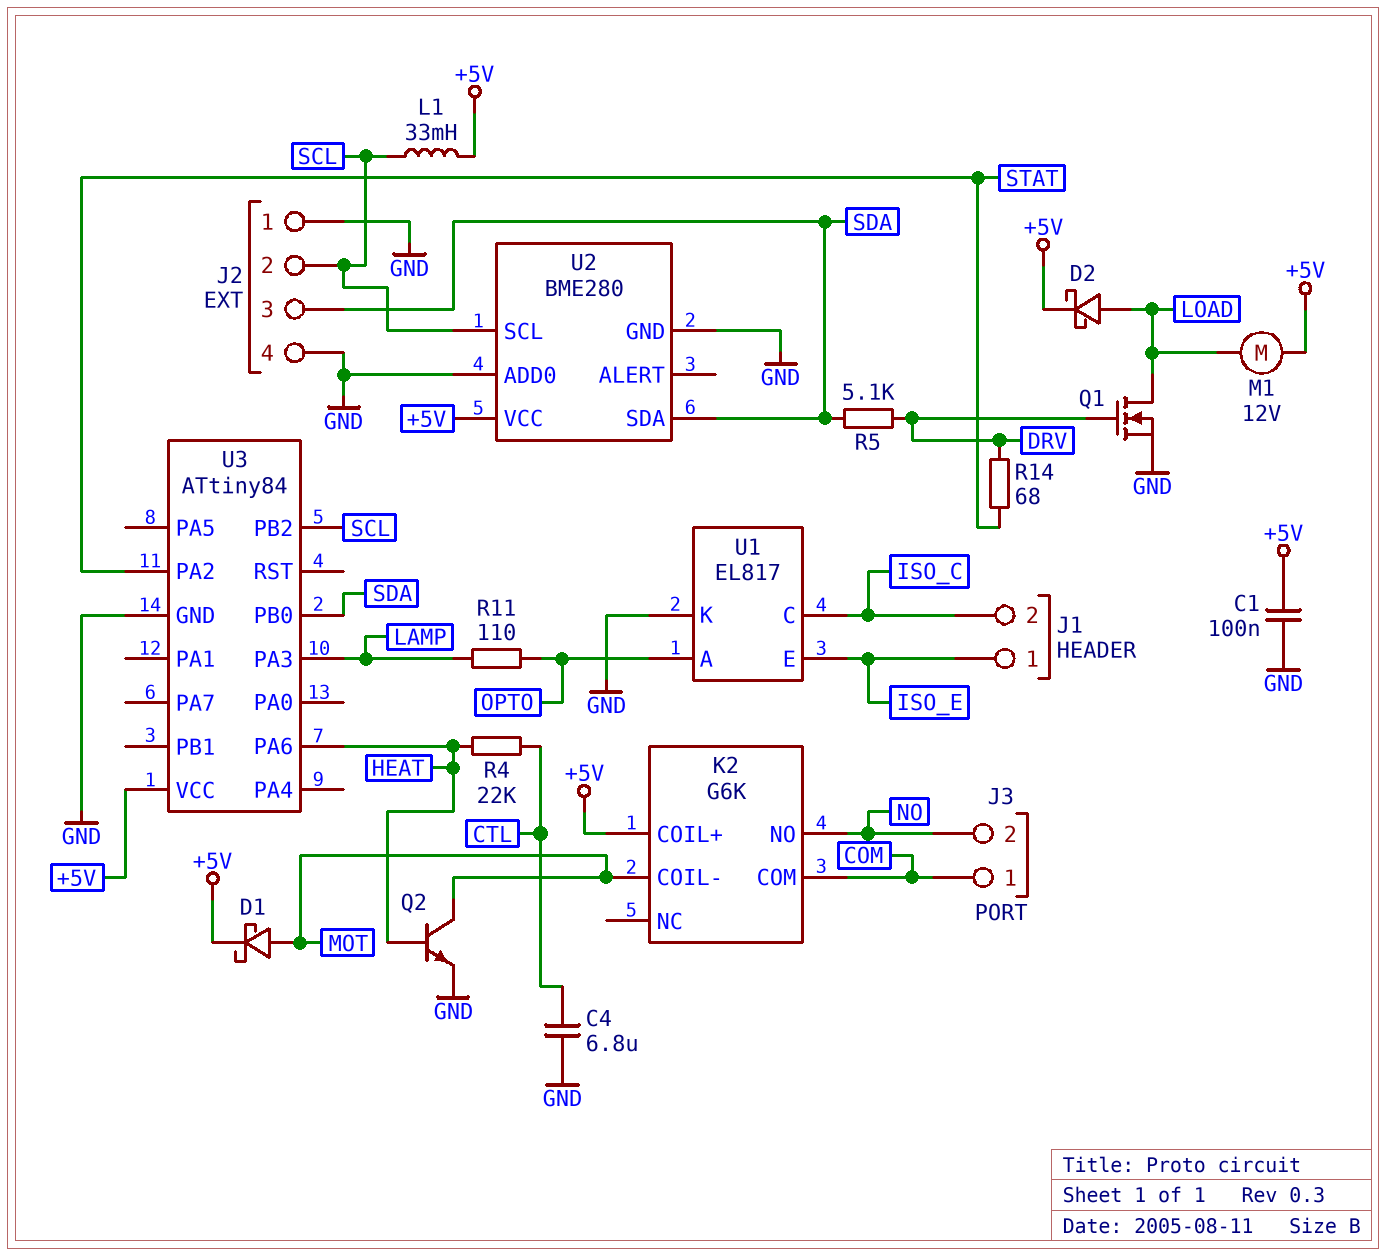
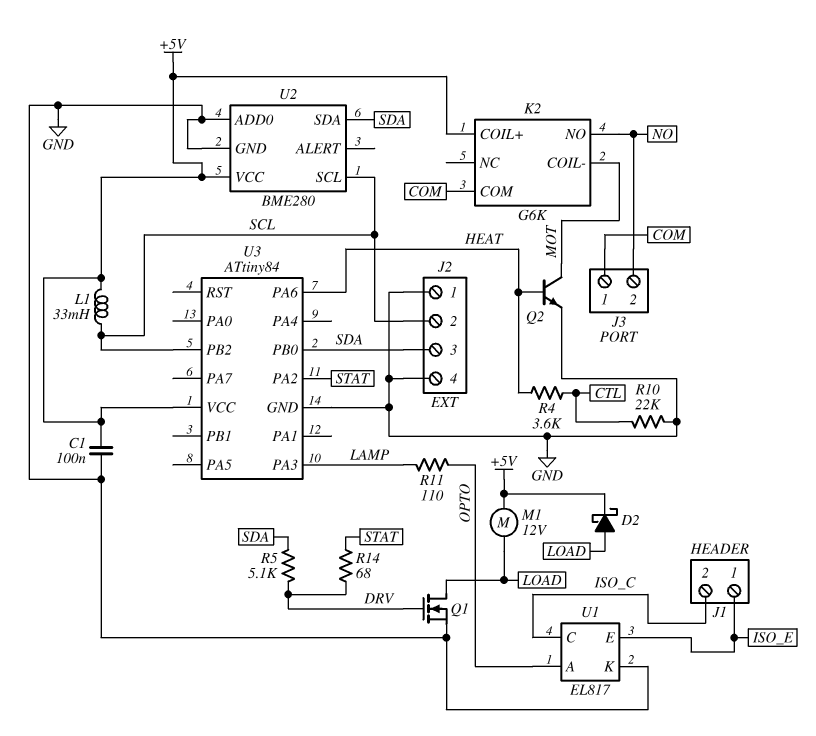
C4: 6.8uF (CTL, GND) -> none
D1: schottky (A MOT, K +5V) -> none
R4: 22k (CTL, HEAT) -> 3.6k (CTL, HEAT)
R10: none -> 22k (CTL, GND)

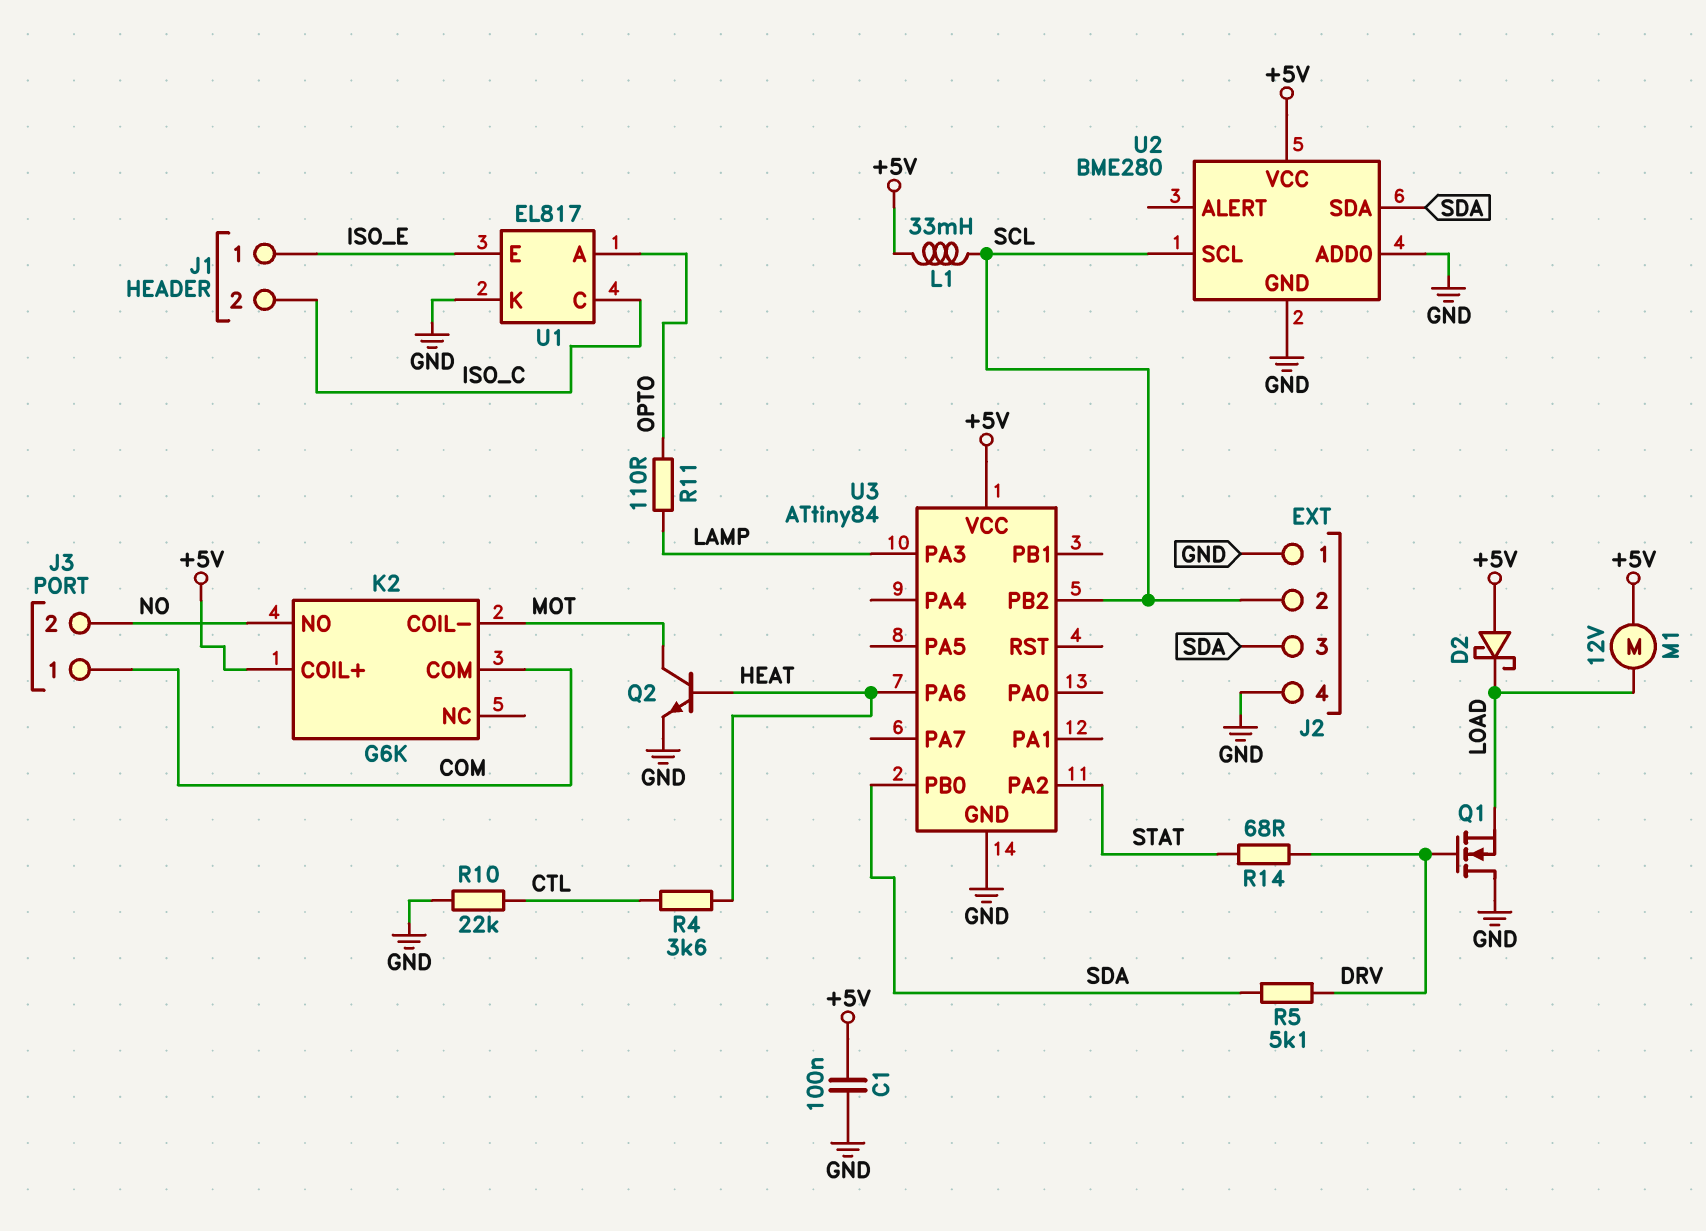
D2: schottky (A LOAD, K +5V) -> schottky (A +5V, K LOAD)
Q1: NMOS (G DRV, D LOAD, S GND) -> NMOS (G DRV, D GND, S LOAD)

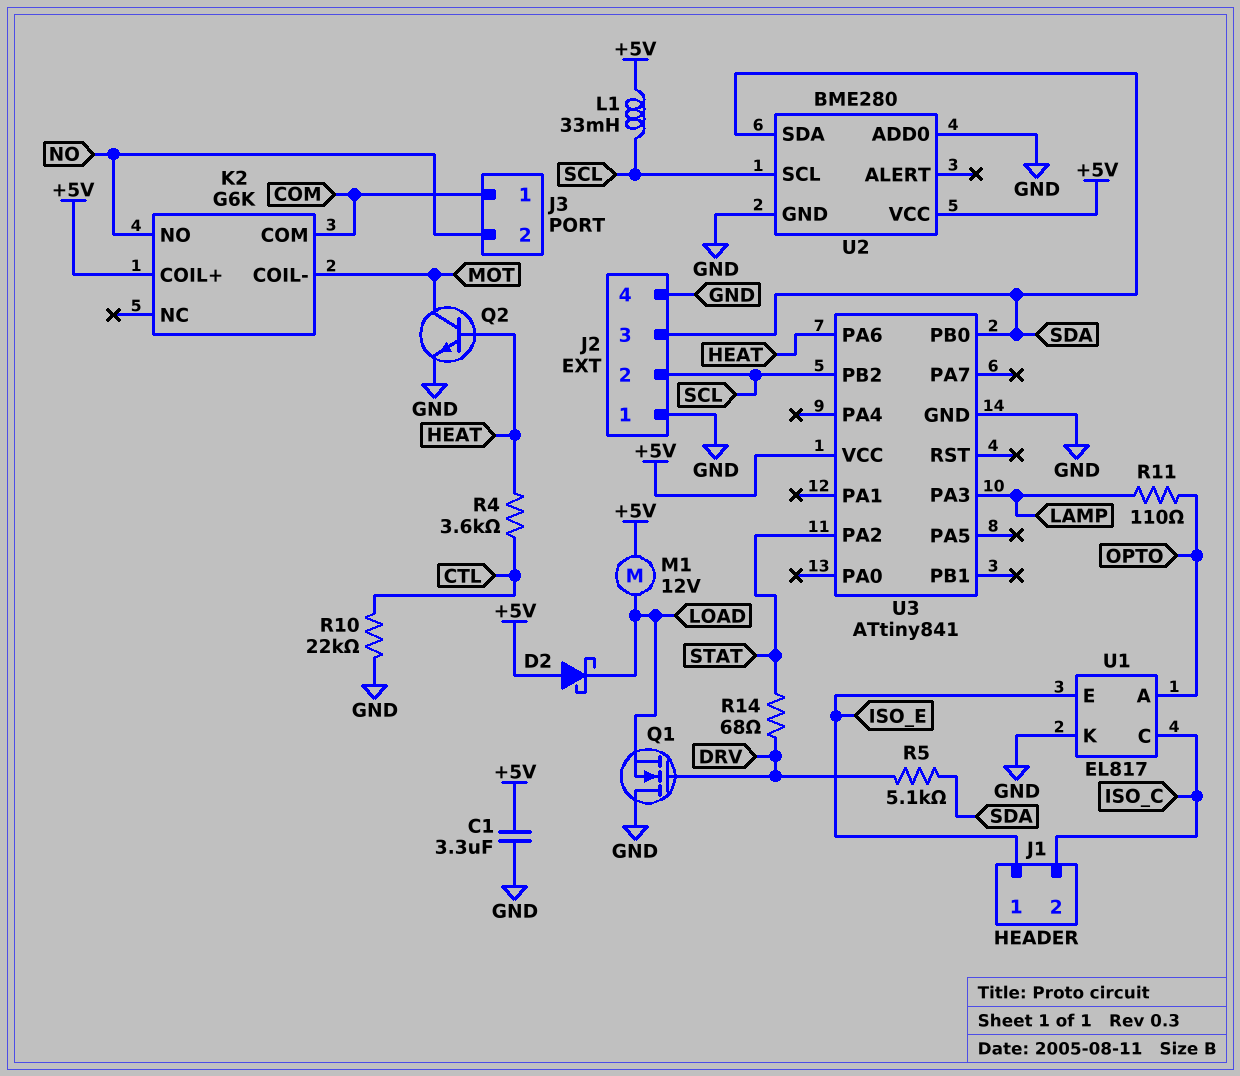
C1: 100nF (+5V, GND) -> 3.3uF (+5V, GND)
U3: ATtiny84 -> ATtiny841

